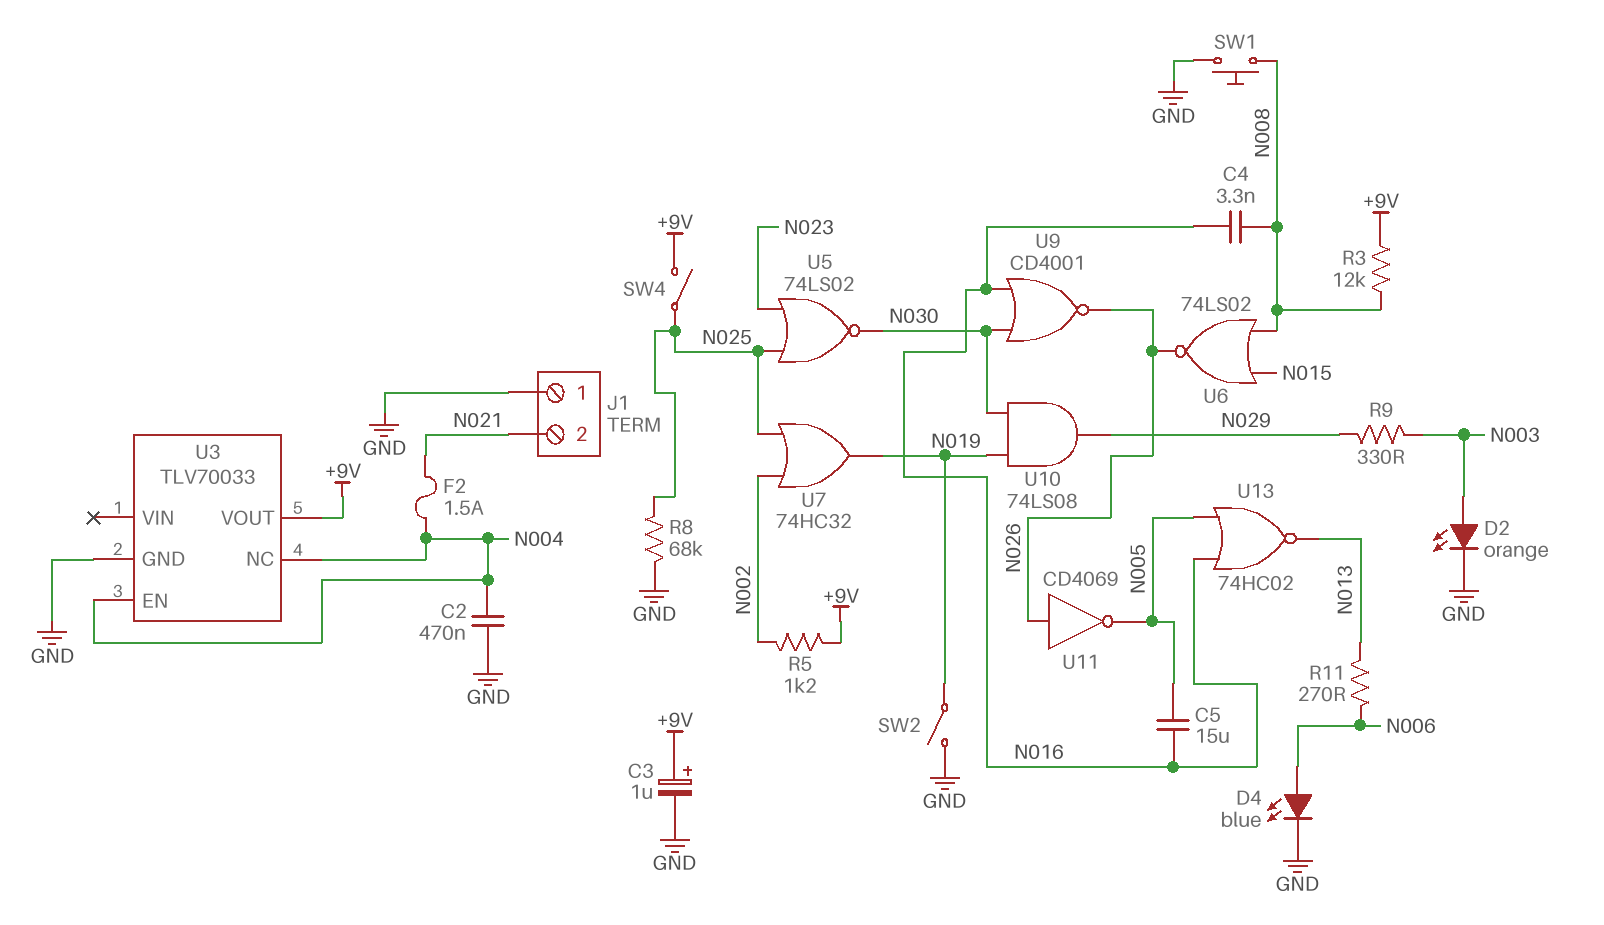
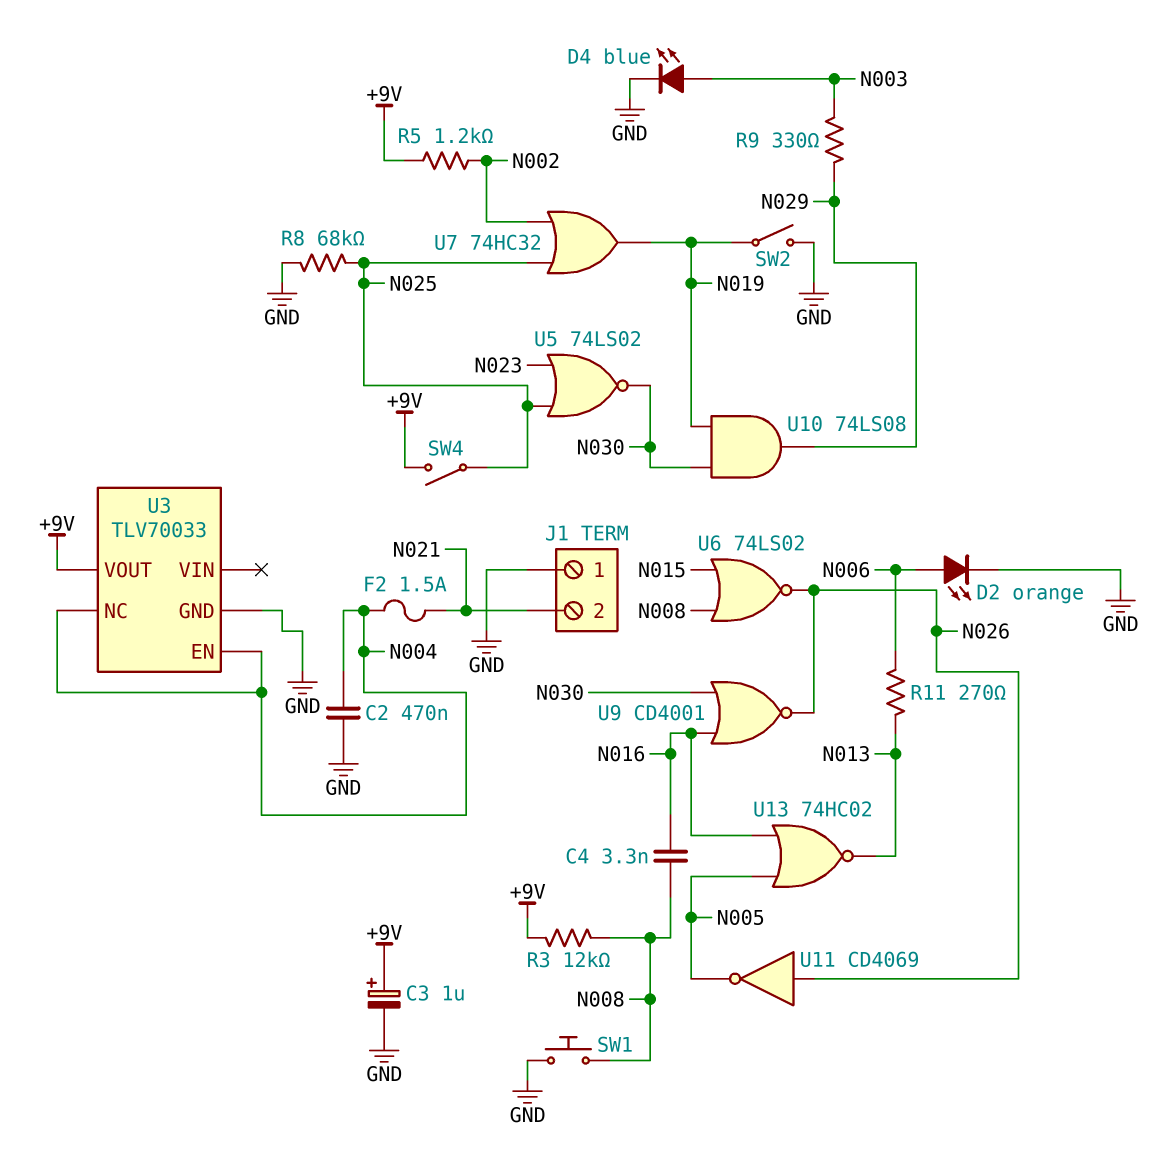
C5: 15uF (N005, N016) -> none
D2: LED orange (A N003, K GND) -> LED orange (A N006, K GND)
D4: LED blue (A N006, K GND) -> LED blue (A N003, K GND)

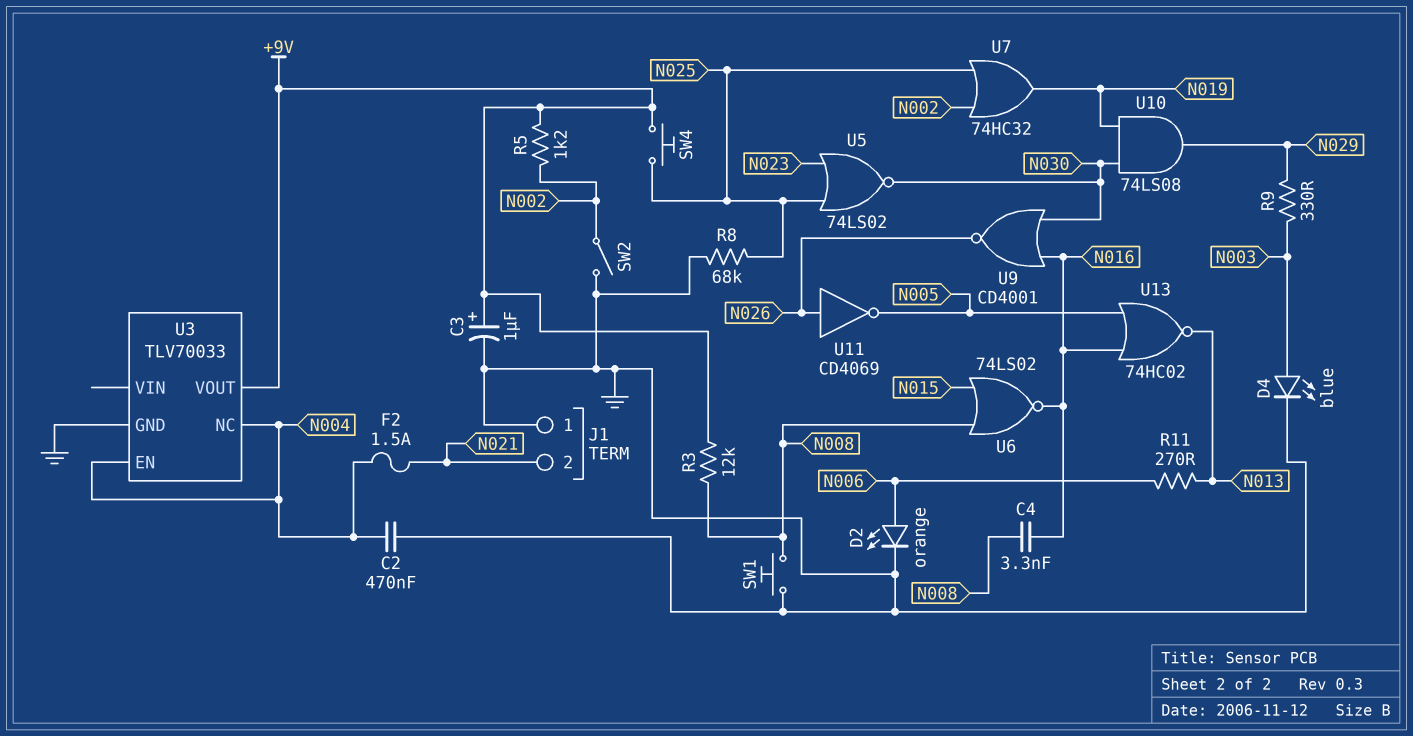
SW2: switch (GND, N019) -> switch (GND, N002)
SW4: switch (+9V, N025) -> button (+9V, N025)
U6: NOR 74LS02 (in N008, in N015, out N026) -> NOR 74LS02 (in N008, in N015, out N016)

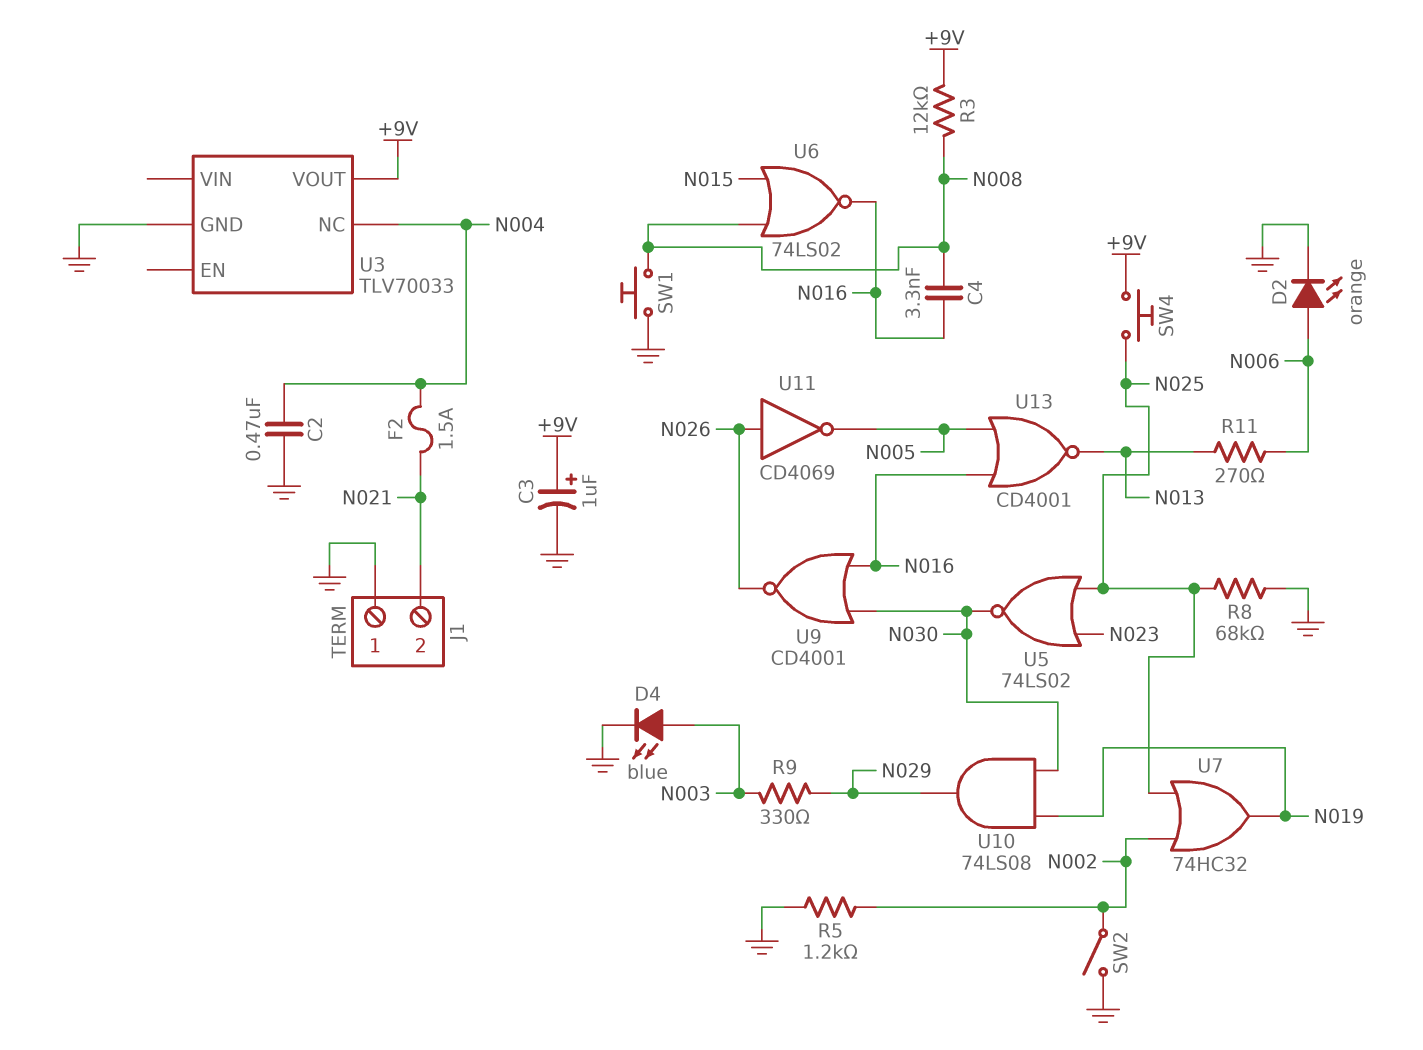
R5: 1.2k (+9V, N002) -> 1.2k (GND, N002)
U3 pin EN: N004 -> none
U13: NOR 74HC02 (in N005, in N016, out N013) -> NOR CD4001 (in N005, in N016, out N013)

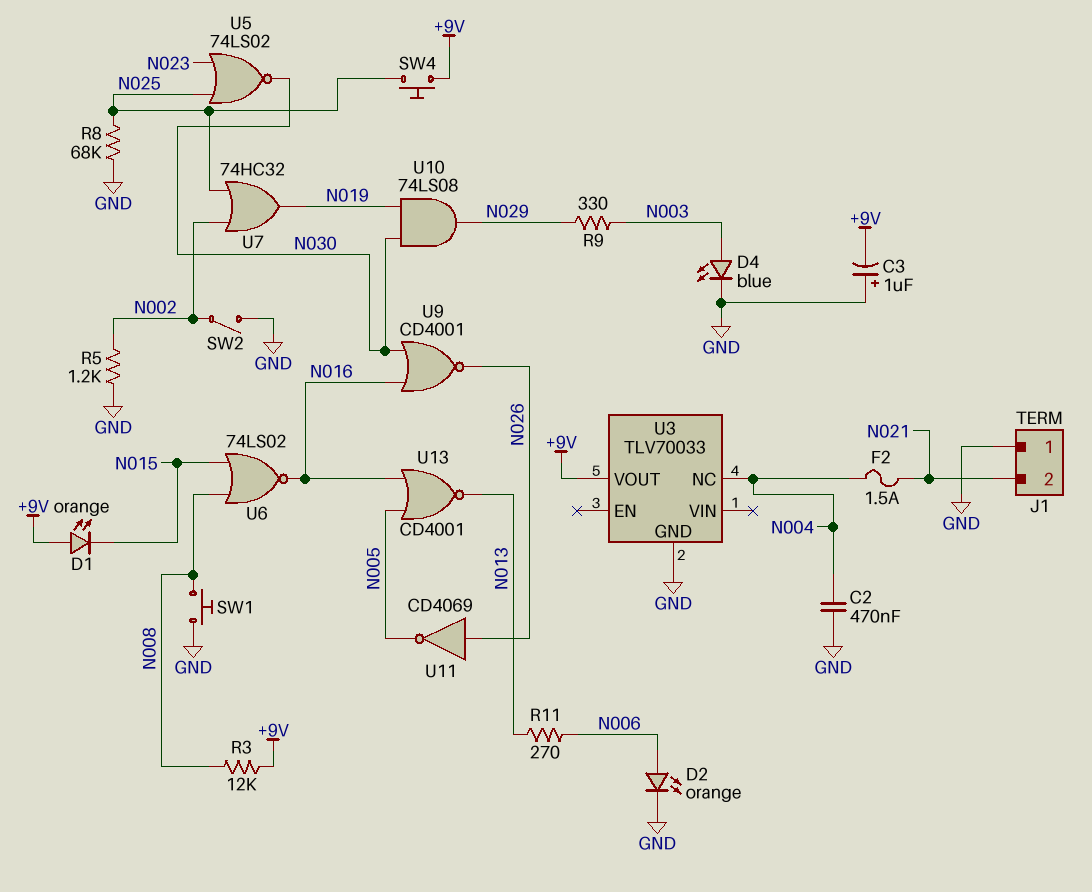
C3: 1uF (plus +9V, minus GND) -> 1uF (plus GND, minus +9V)
C4: 3.3nF (N008, N016) -> none
D1: none -> LED orange (A +9V, K N015)

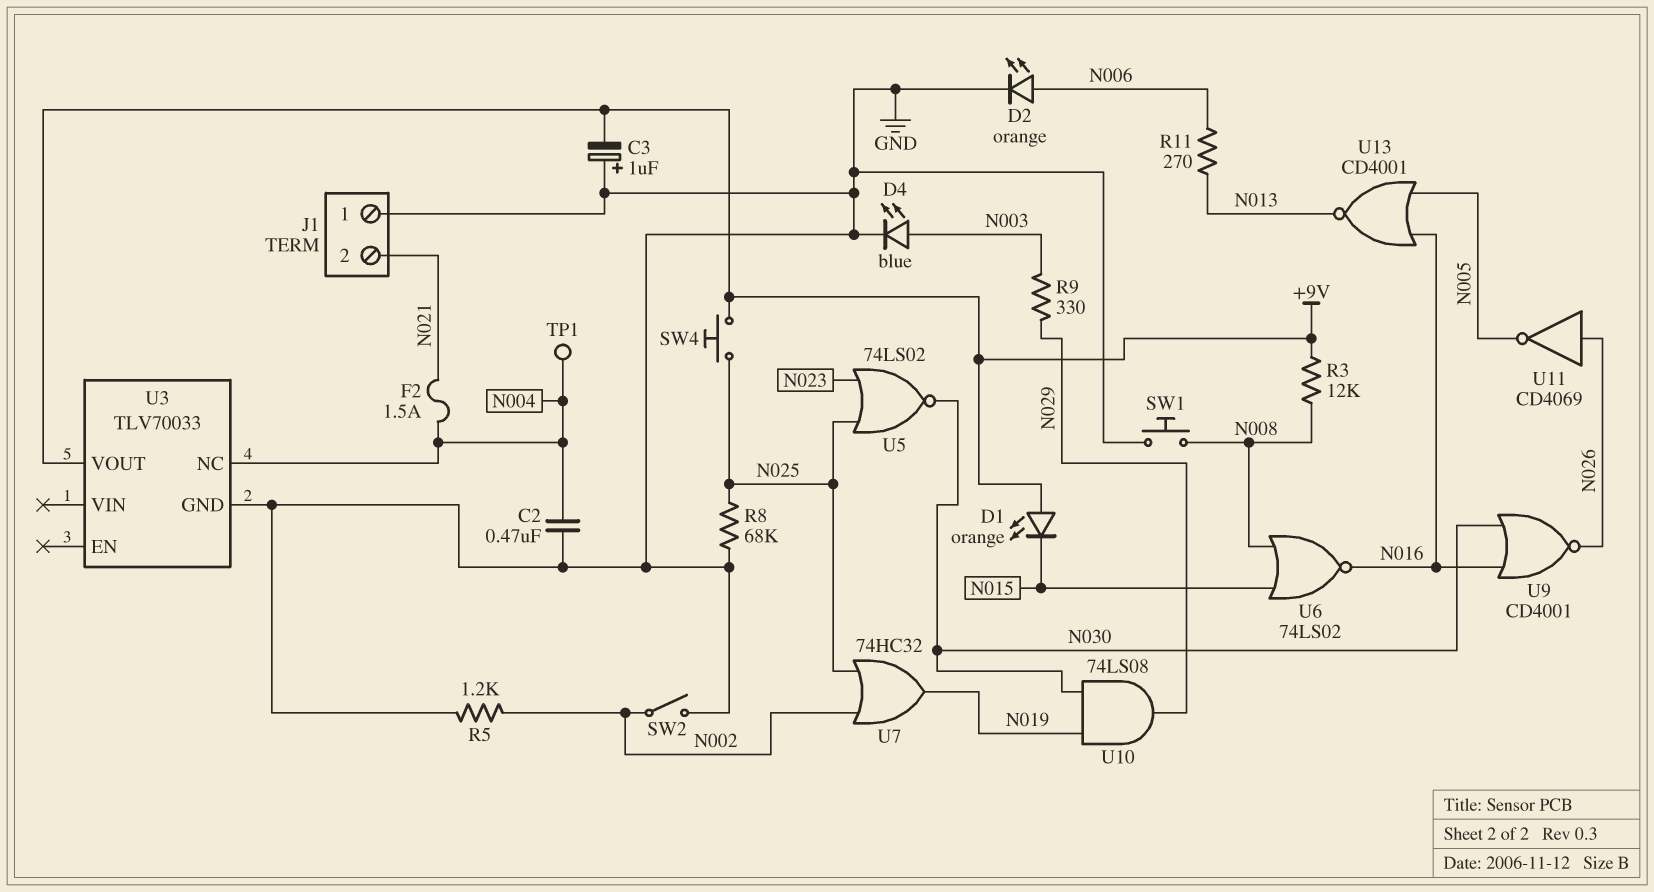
TP1: none -> test point (N004)

